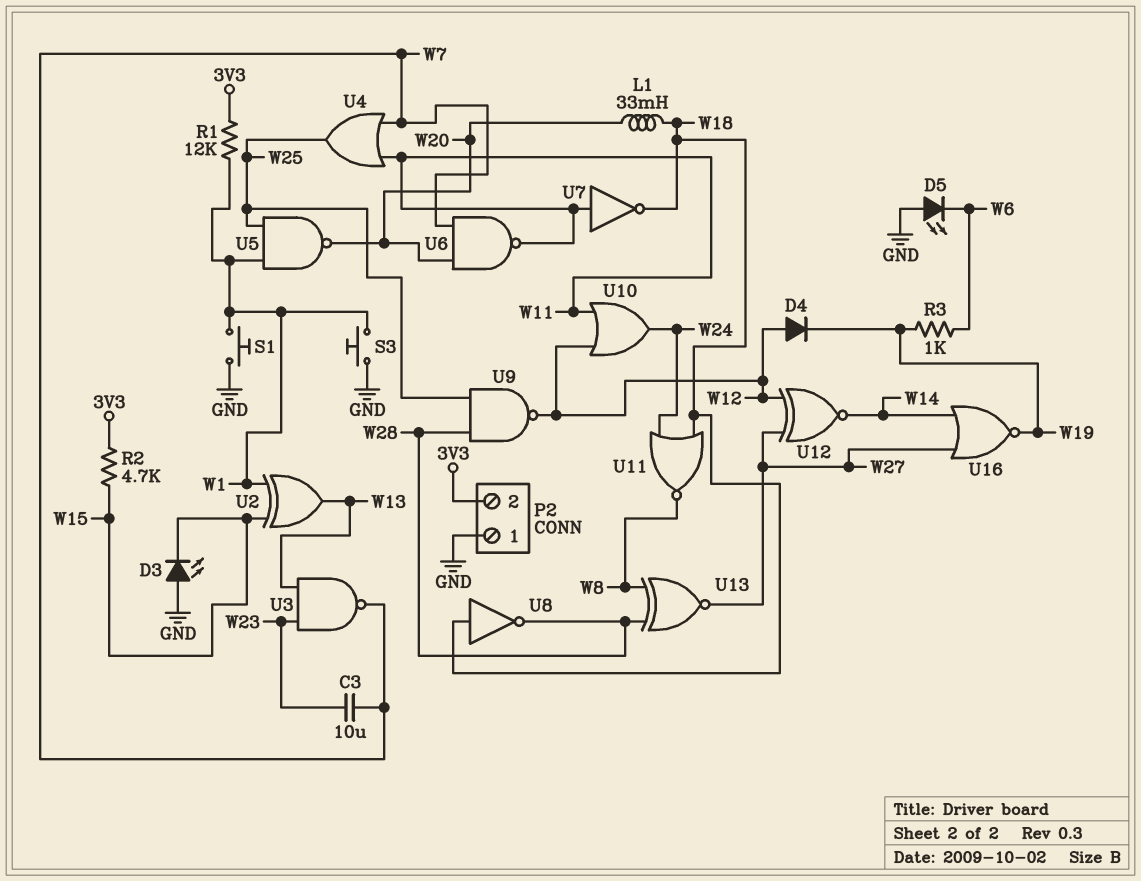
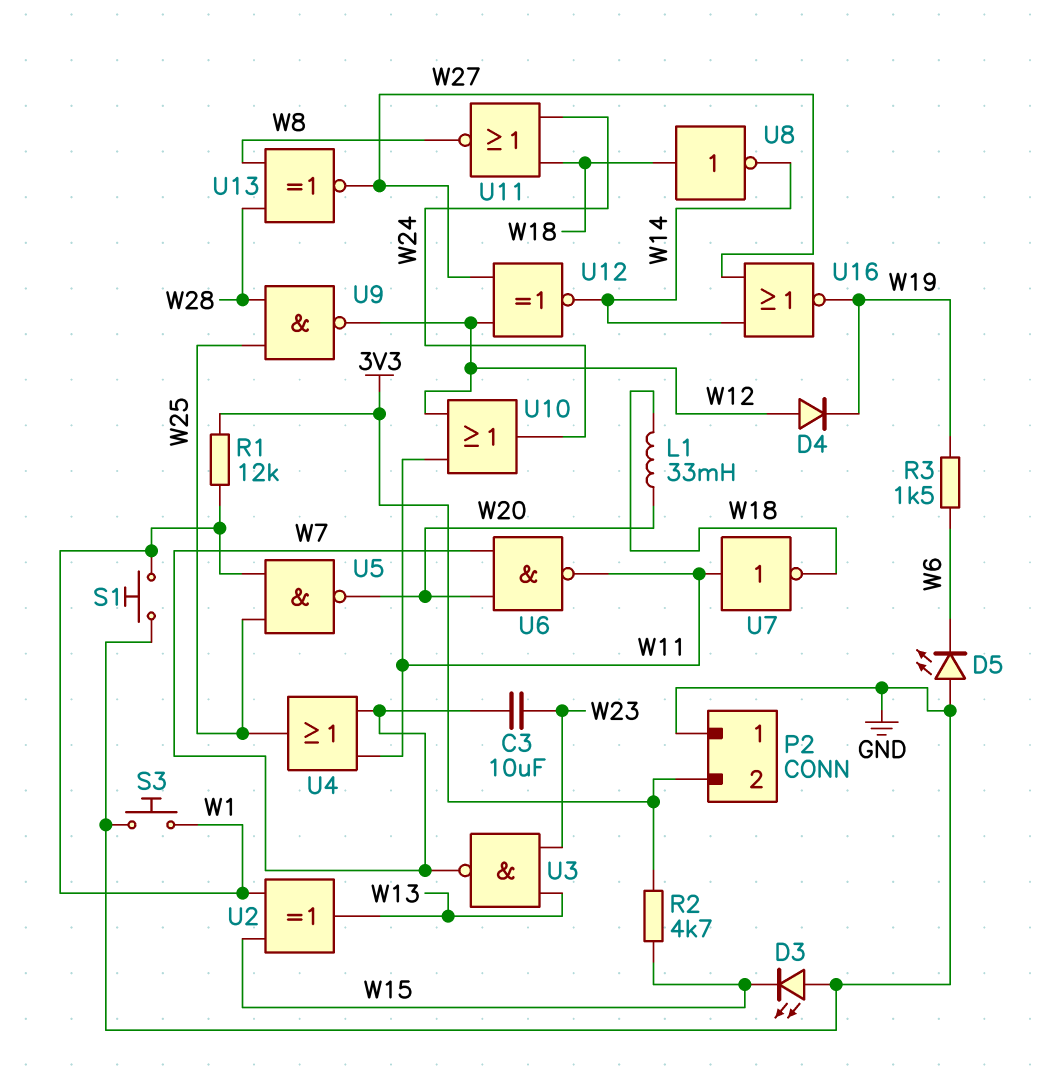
R3: 1k (W6, W19) -> 1.5k (W6, W19)
U8: NOT (in W18, out W28) -> NOT (in W18, out W14)

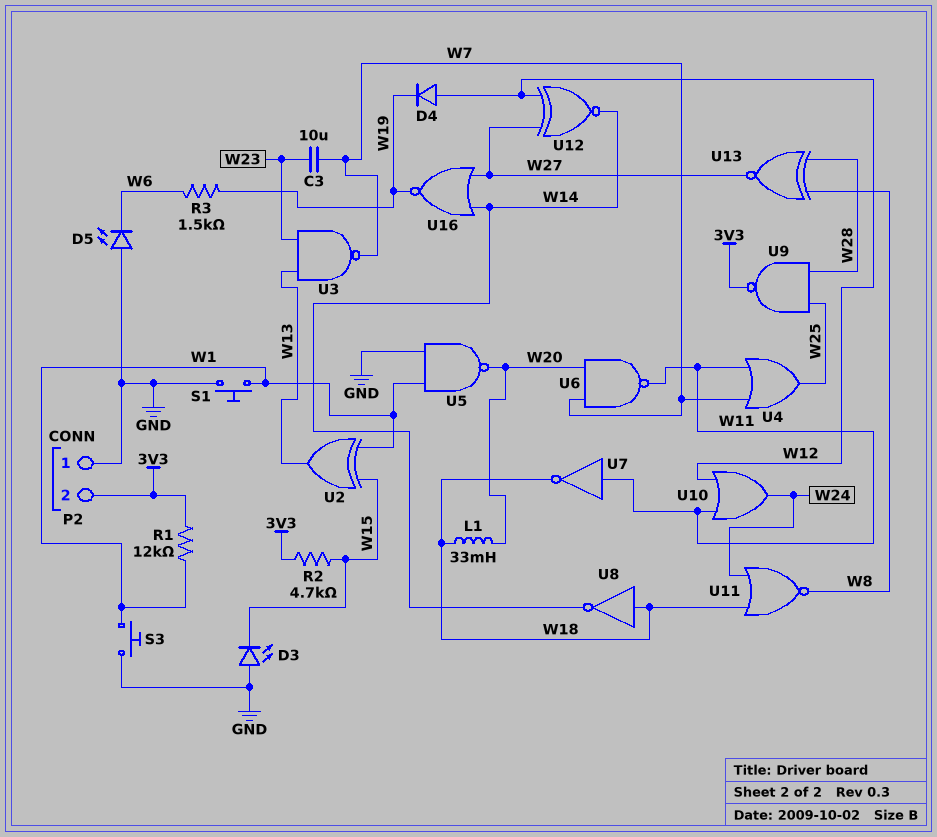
U5: NAND (in W1, in W25, out W20) -> NAND (in GND, in W1, out W20)
U9: NAND (in W25, in W28, out W12) -> NAND (in W25, in W28, out 3V3)

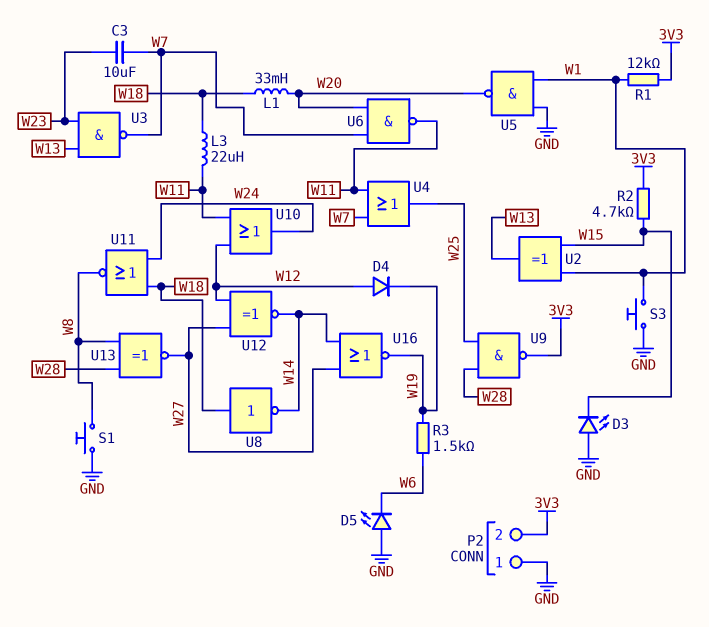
L3: none -> 22uH (W11, W18)
S1: button (GND, W1) -> button (GND, W8)
U7: NOT (in W11, out W18) -> none

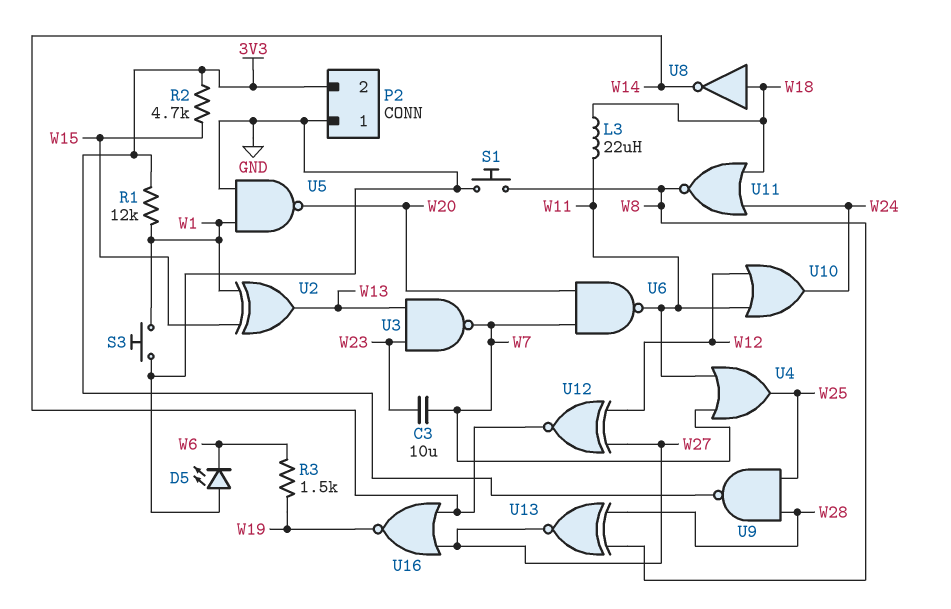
D3: LED (A GND, K W15) -> none
D4: diode (A W12, K W19) -> none
L1: 33mH (W18, W20) -> none

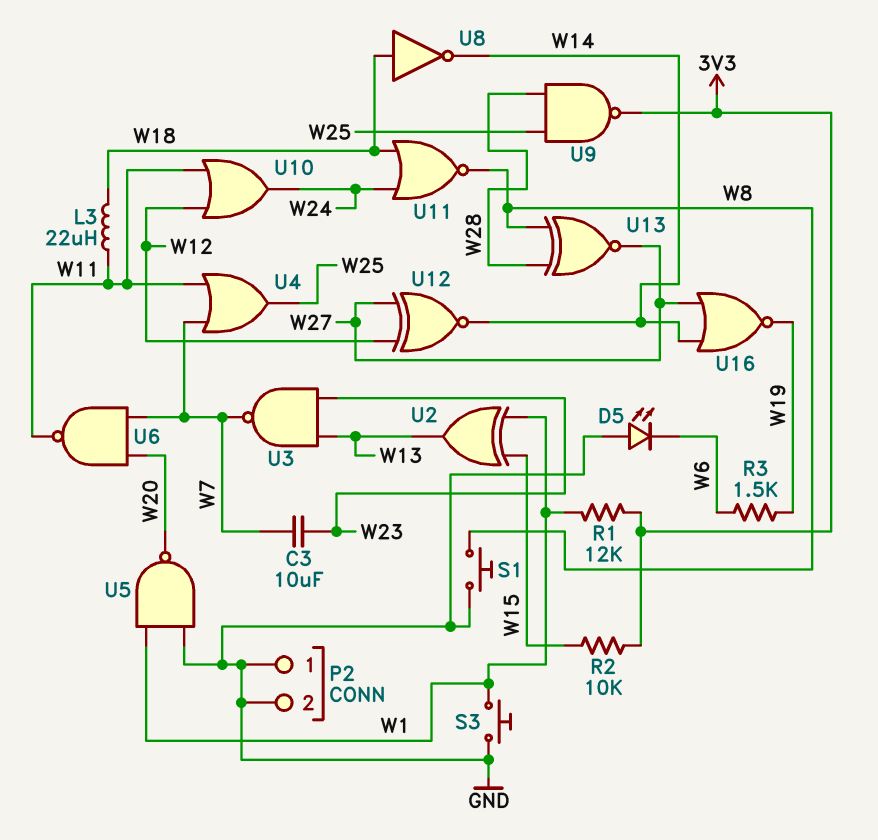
P2 pin 2: 3V3 -> GND
R2: 4.7k (3V3, W15) -> 10k (3V3, W15)

